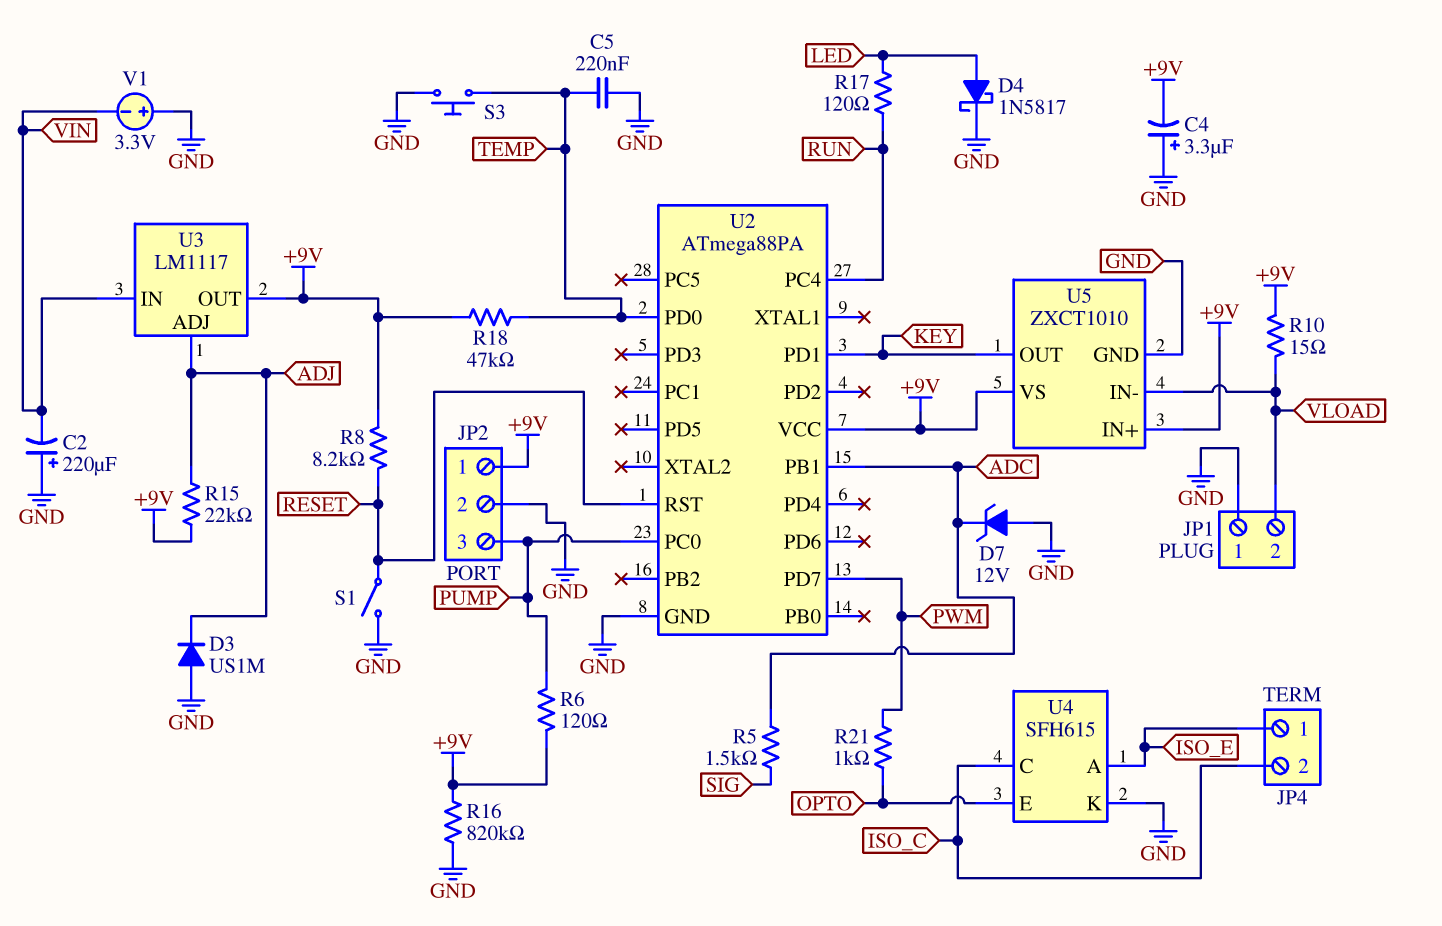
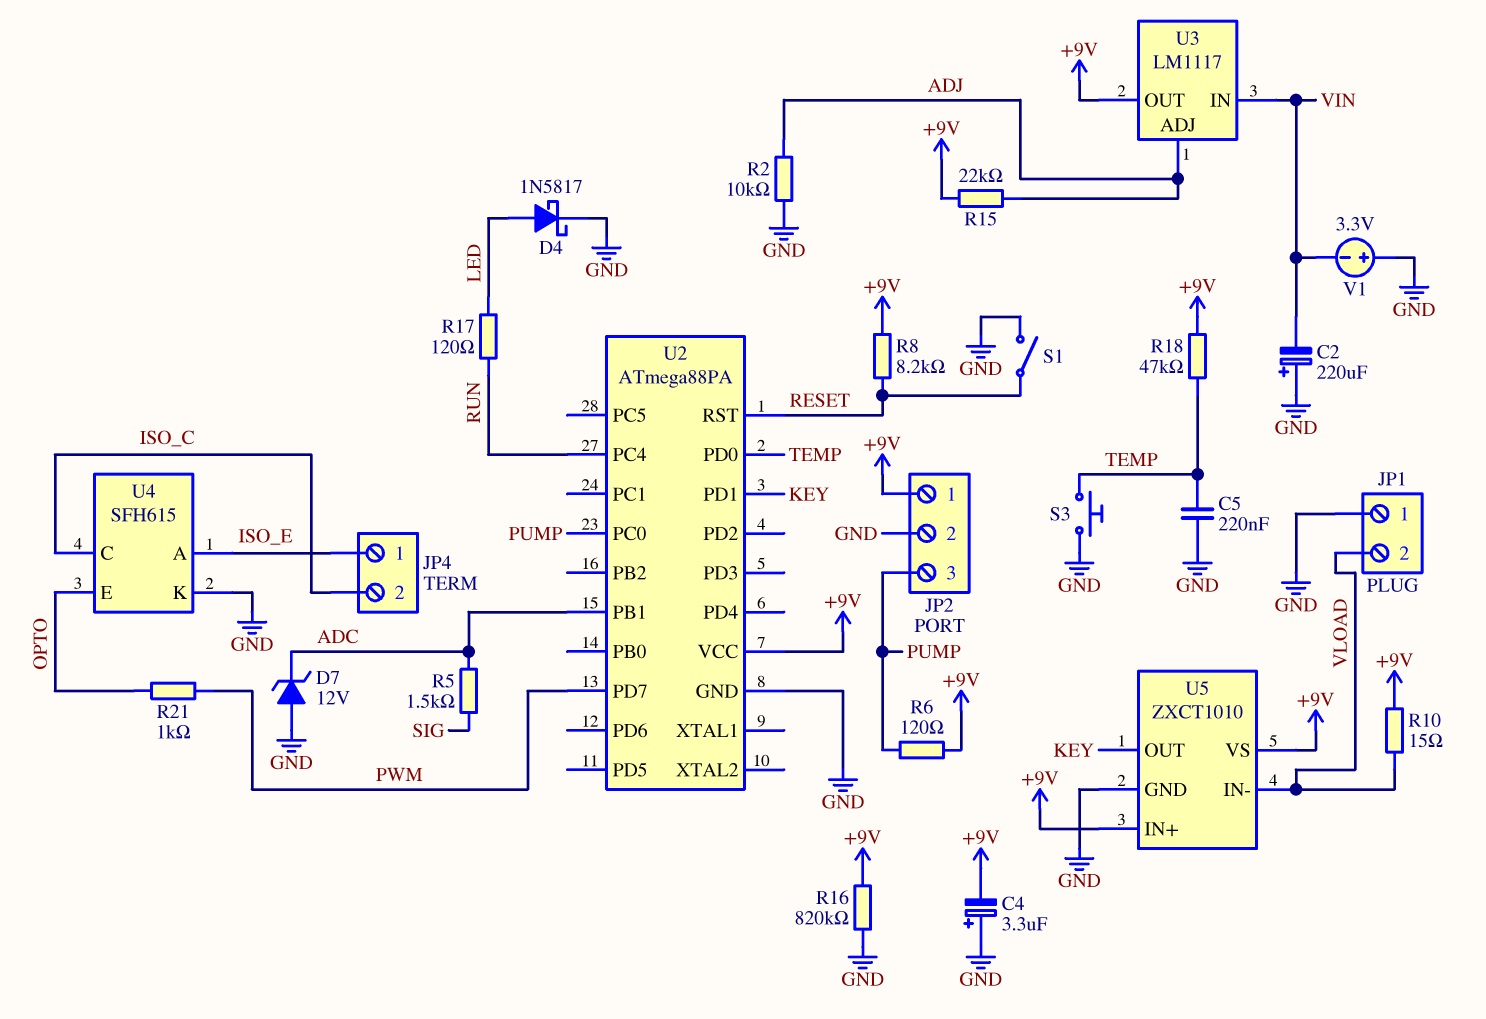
D3: diode US1M (A GND, K ADJ) -> none
R2: none -> 10k (ADJ, GND)

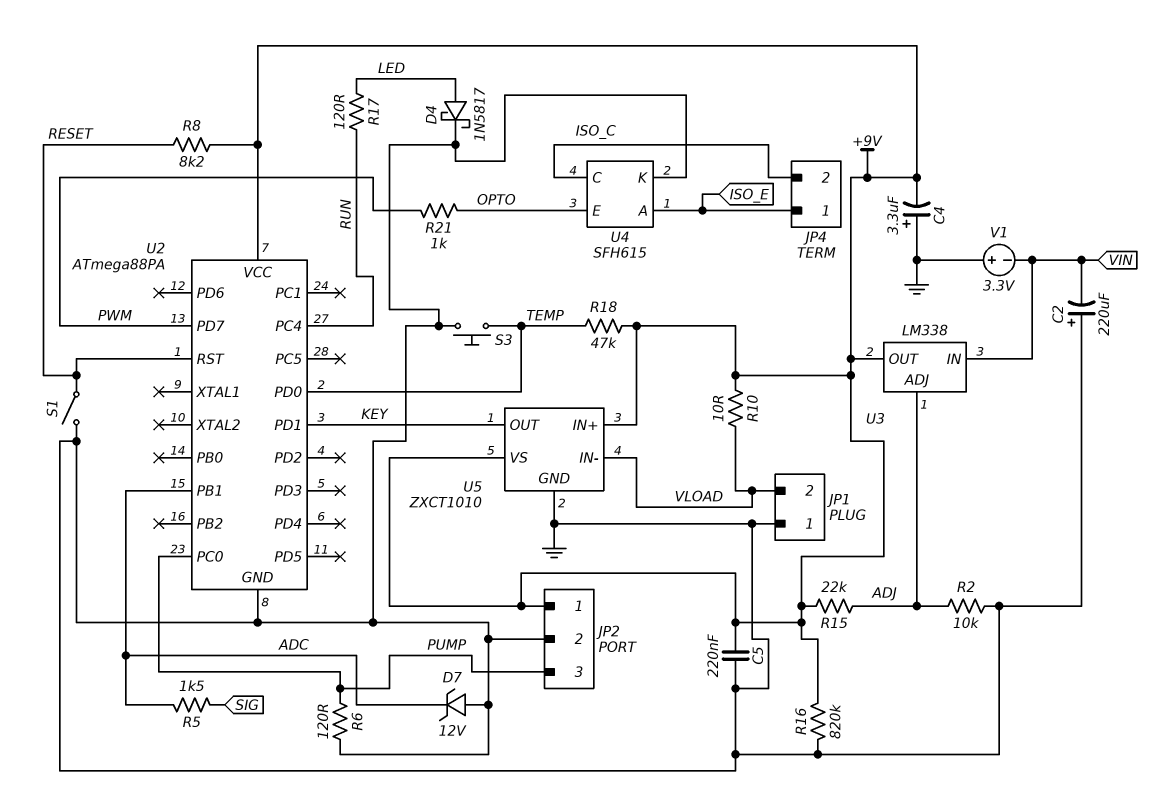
C5: 220nF (GND, TEMP) -> 220nF (+9V, GND)
R6: 120 (+9V, PUMP) -> 120 (GND, PUMP)
R10: 15 (+9V, VLOAD) -> 10 (+9V, VLOAD)
U3: LM1117 -> LM338

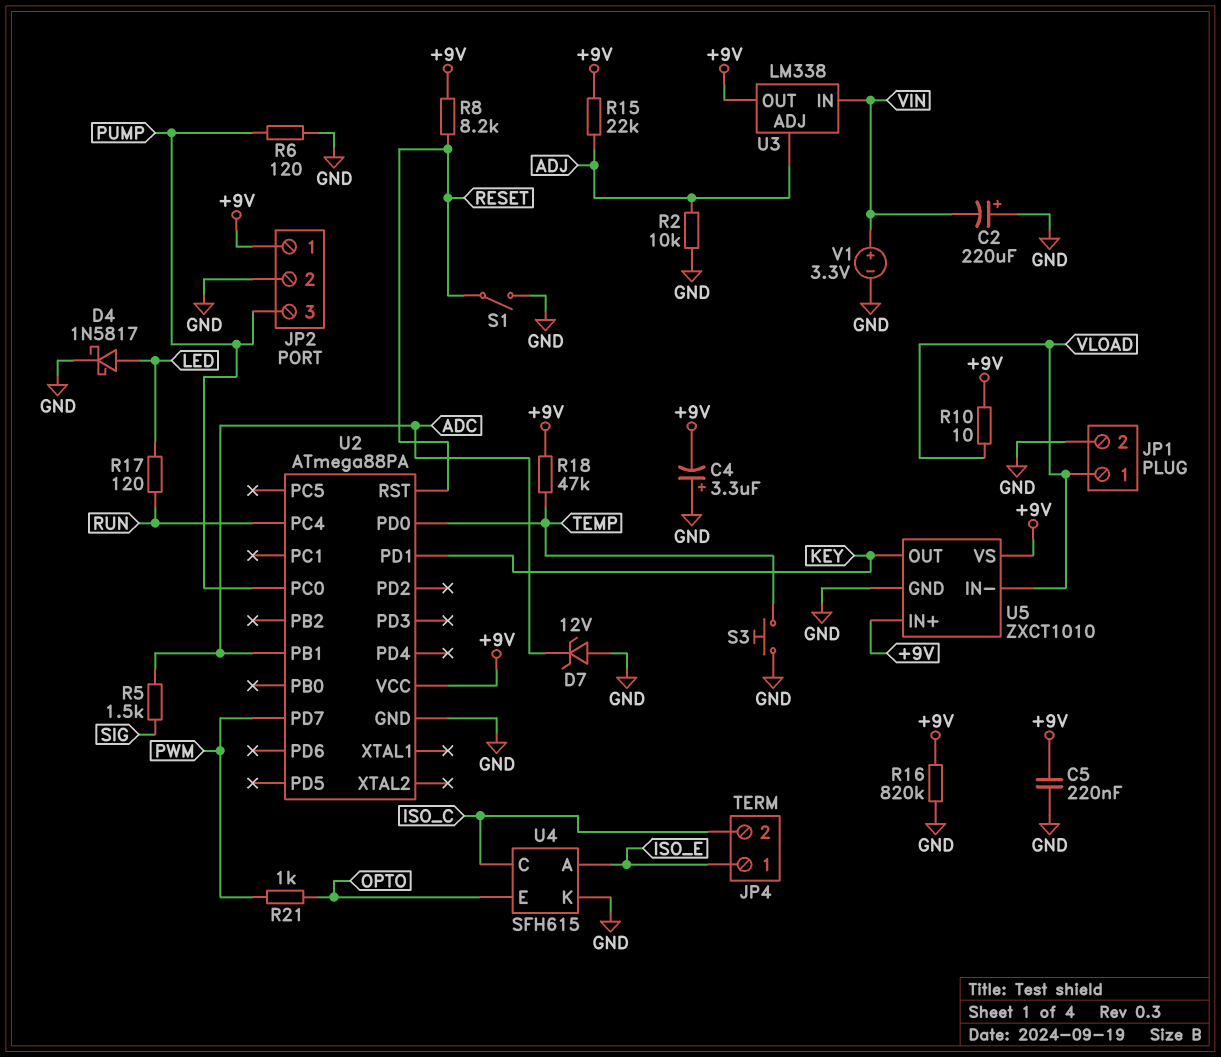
JP1 pin 1: GND -> VLOAD
JP1 pin 2: VLOAD -> GND
V1: 3.3V (plus GND, minus VIN) -> 3.3V (plus VIN, minus GND)

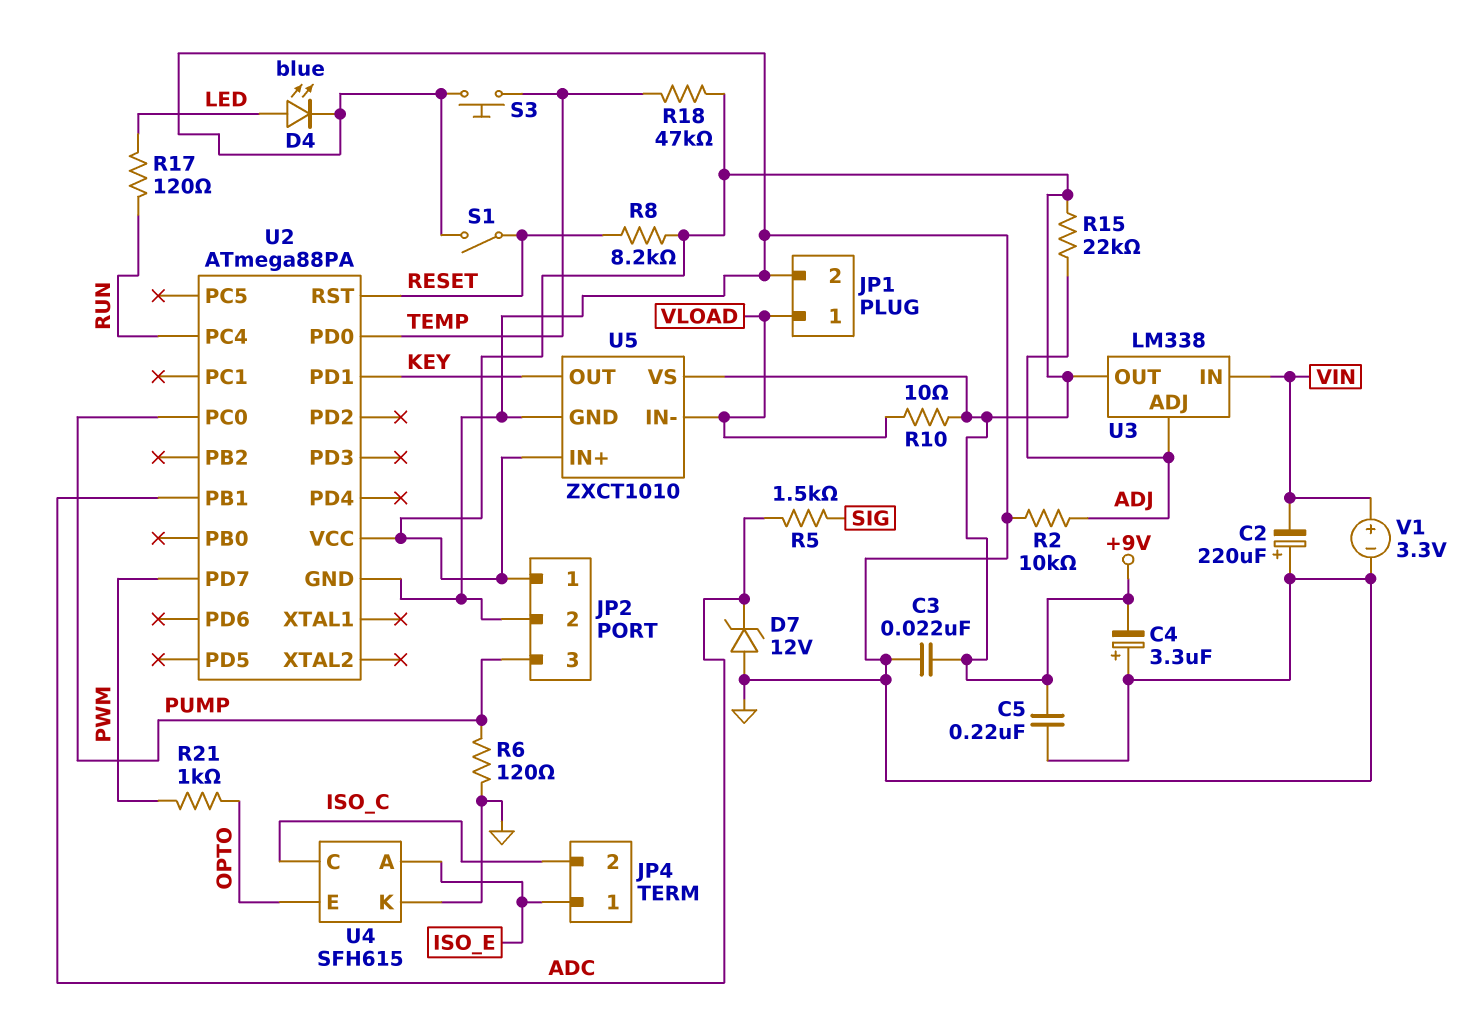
C3: none -> 22nF (+9V, GND)
D4: schottky 1N5817 (A LED, K GND) -> LED blue (A LED, K GND)
R16: 820k (+9V, GND) -> none

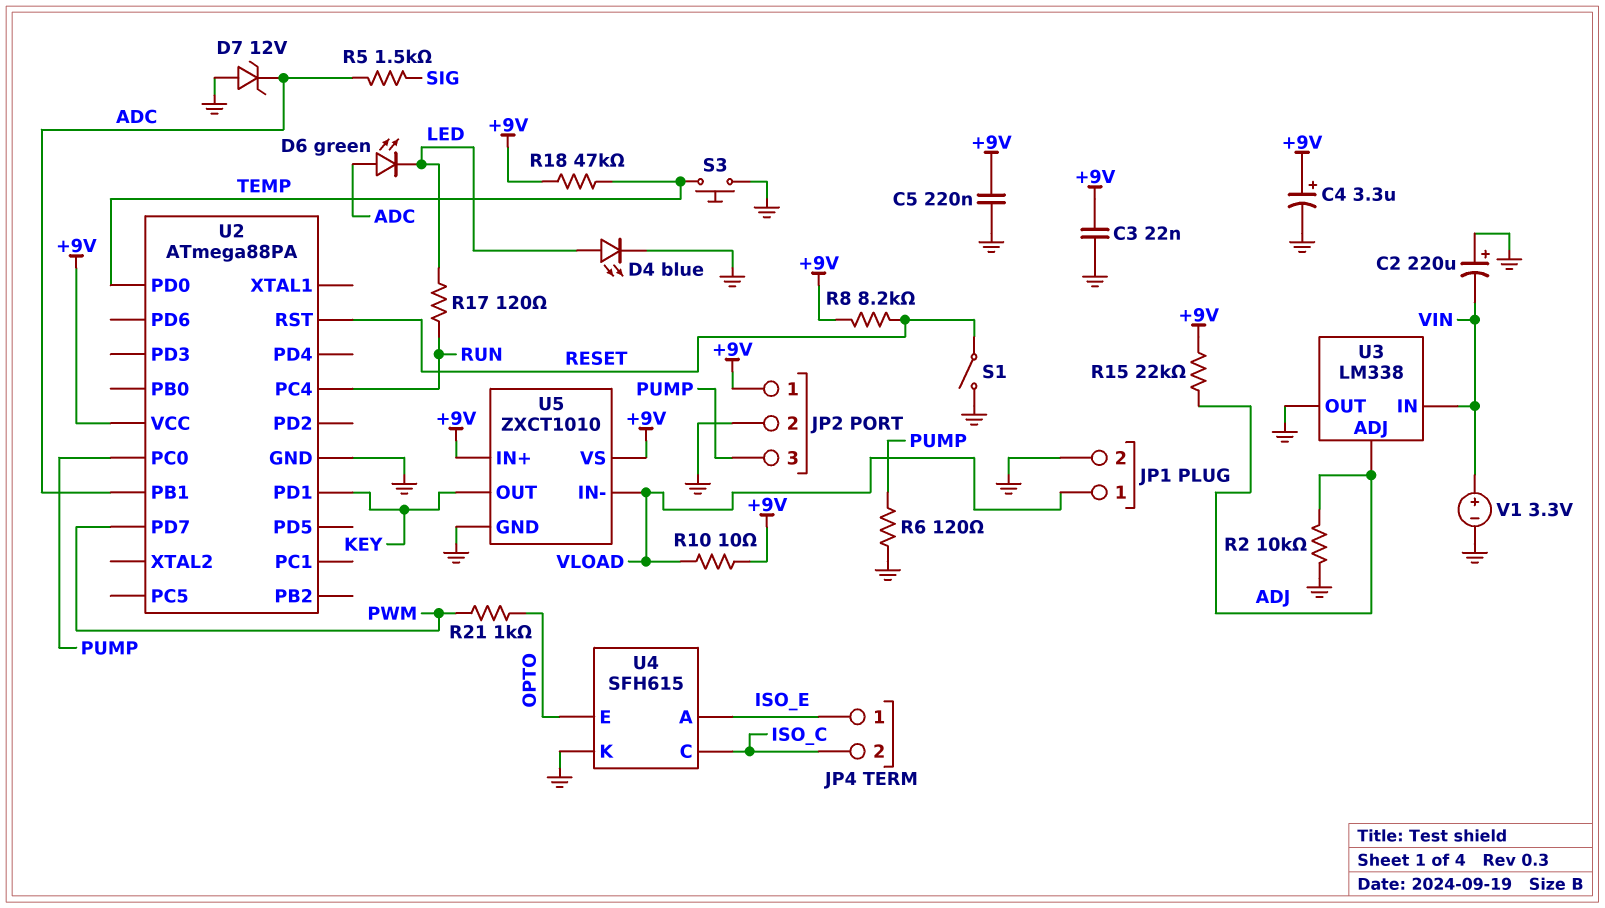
C4: 3.3uF (plus GND, minus +9V) -> 3.3uF (plus +9V, minus GND)
D6: none -> LED green (A ADC, K LED)
U3 pin OUT: +9V -> GND

